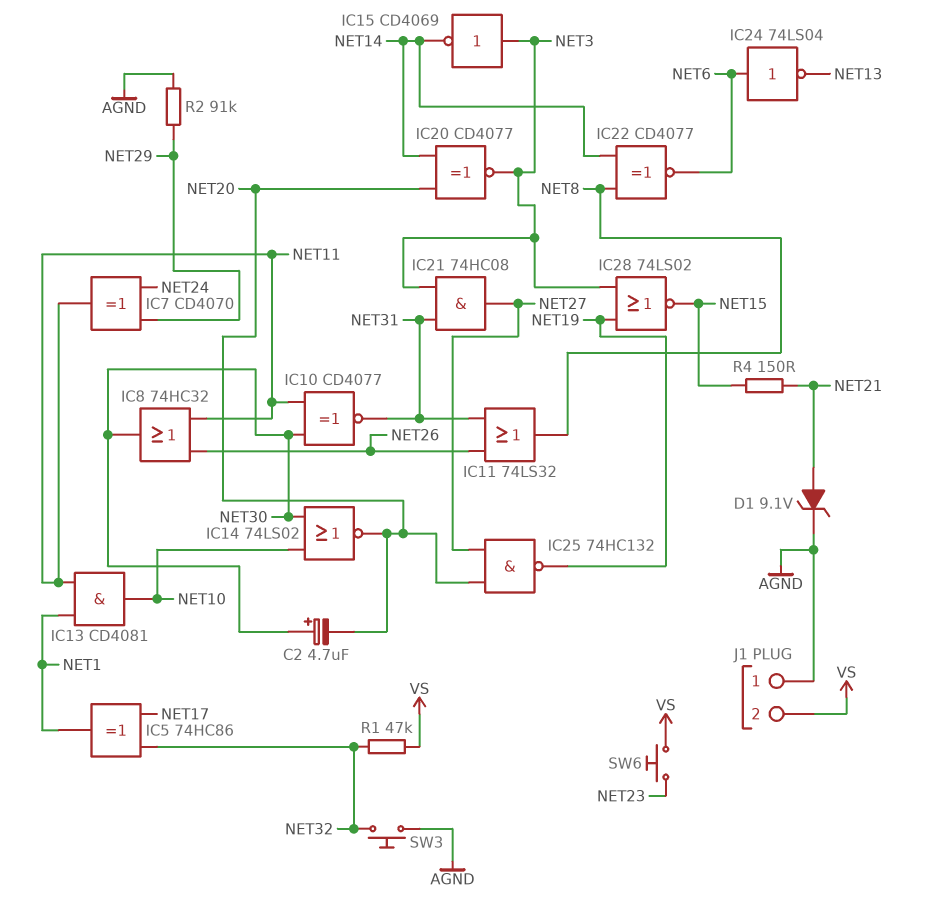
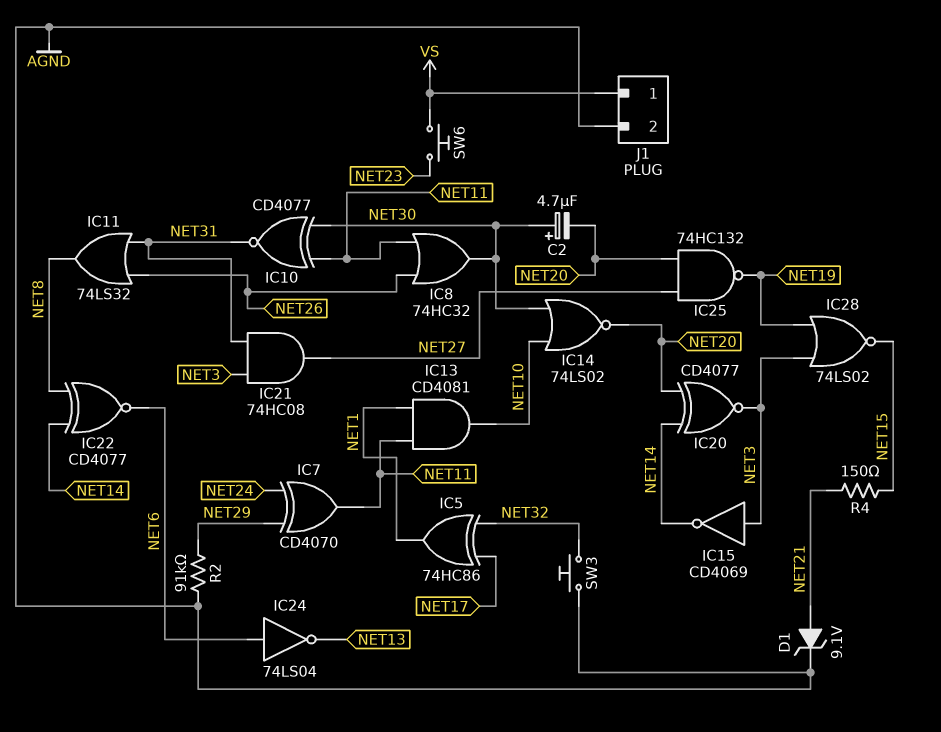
J1 pin 1: AGND -> VS
J1 pin 2: VS -> AGND
R1: 47k (NET32, VS) -> none

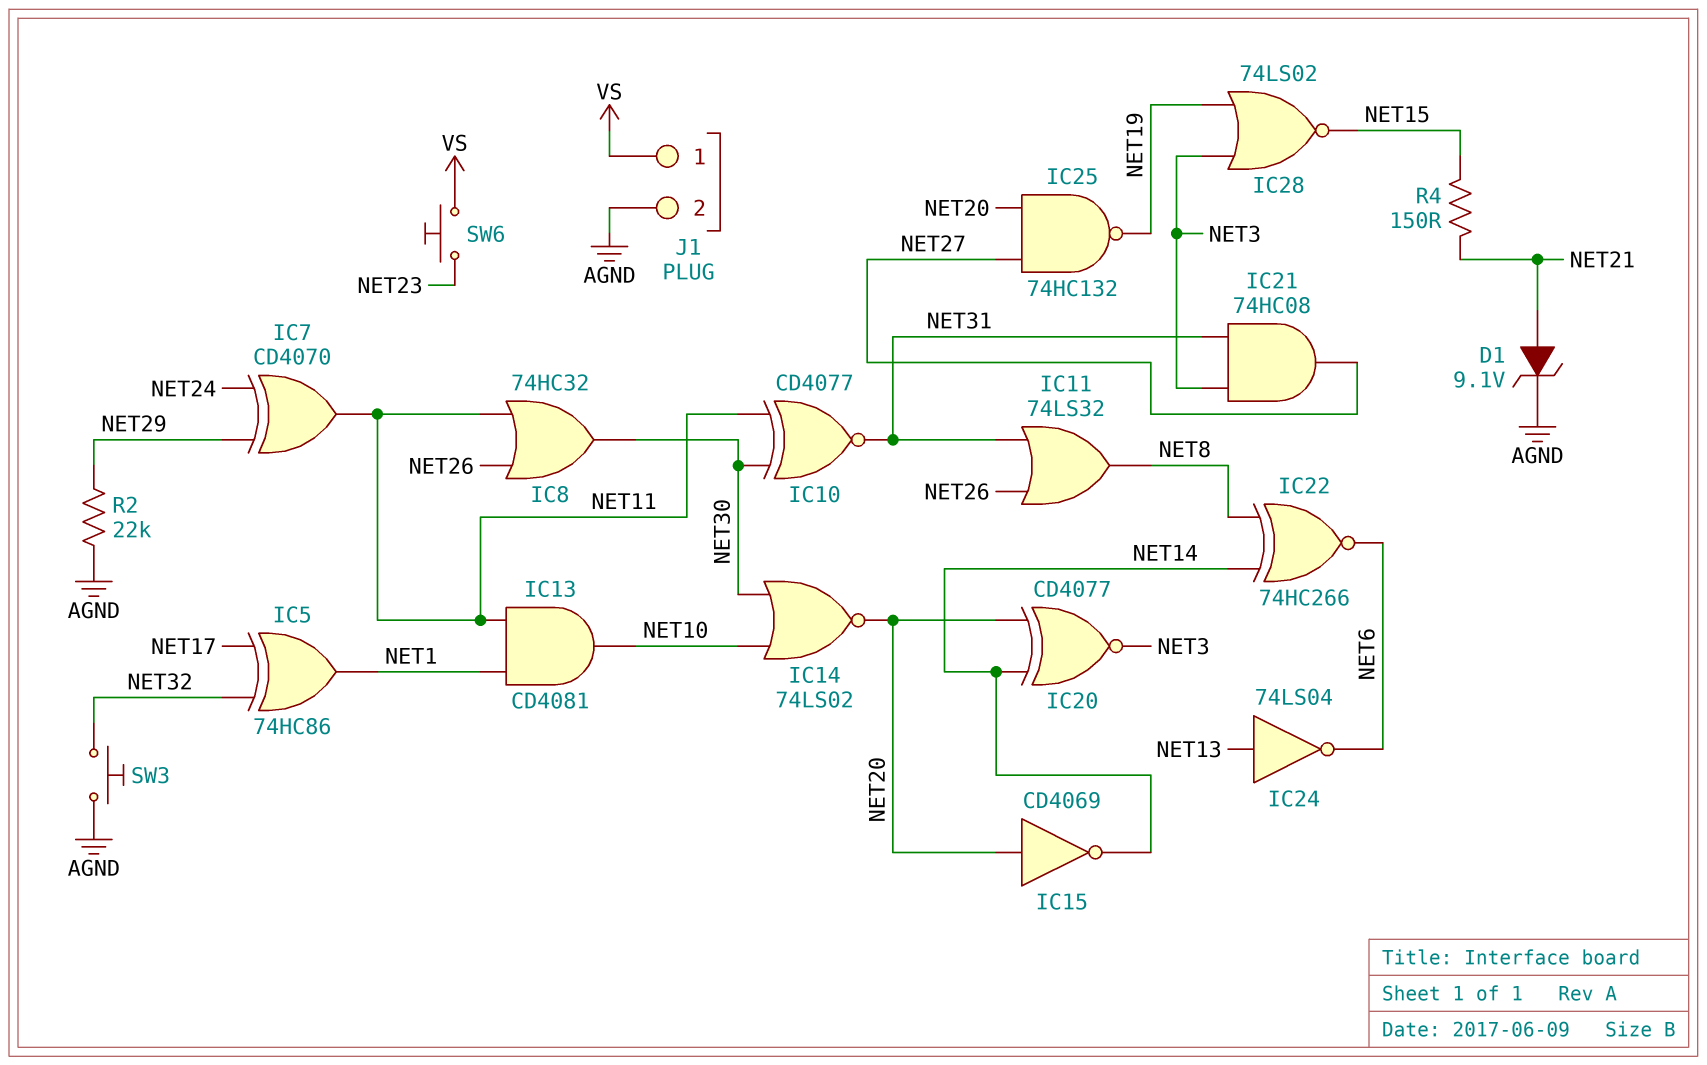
C2: 4.7uF (plus NET30, minus NET20) -> none
IC15: NOT CD4069 (in NET3, out NET14) -> NOT CD4069 (in NET20, out NET14)
IC22: XNOR CD4077 (in NET8, in NET14, out NET6) -> XNOR 74HC266 (in NET8, in NET14, out NET6)
IC24: NOT 74LS04 (in NET6, out NET13) -> NOT 74LS04 (in NET13, out NET6)
R2: 91k (AGND, NET29) -> 22k (AGND, NET29)

